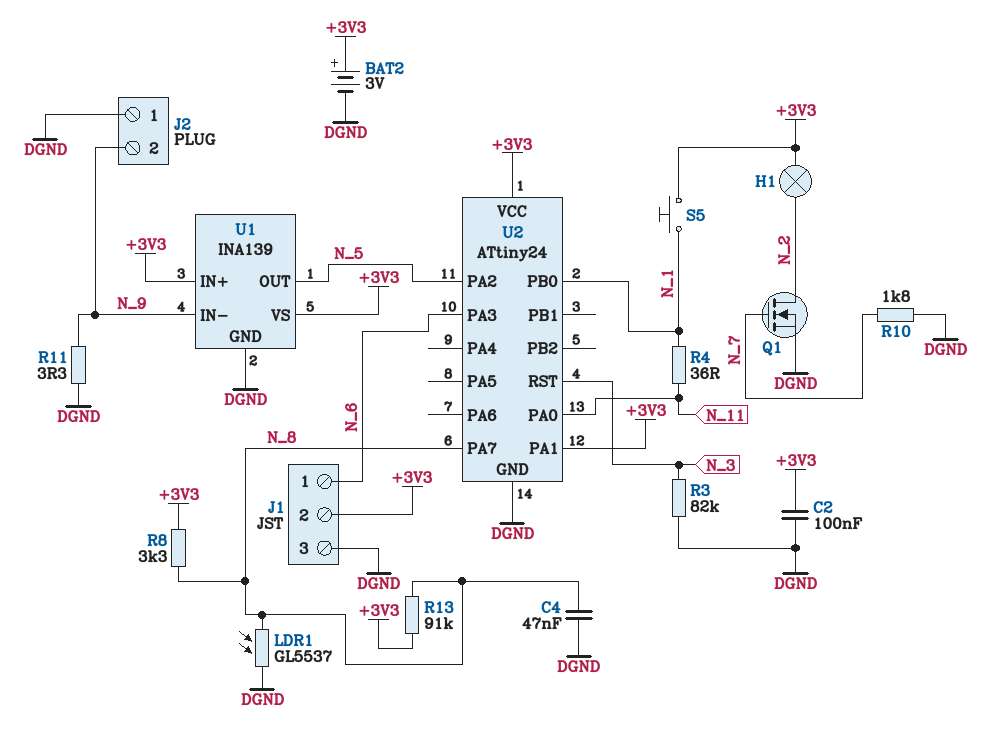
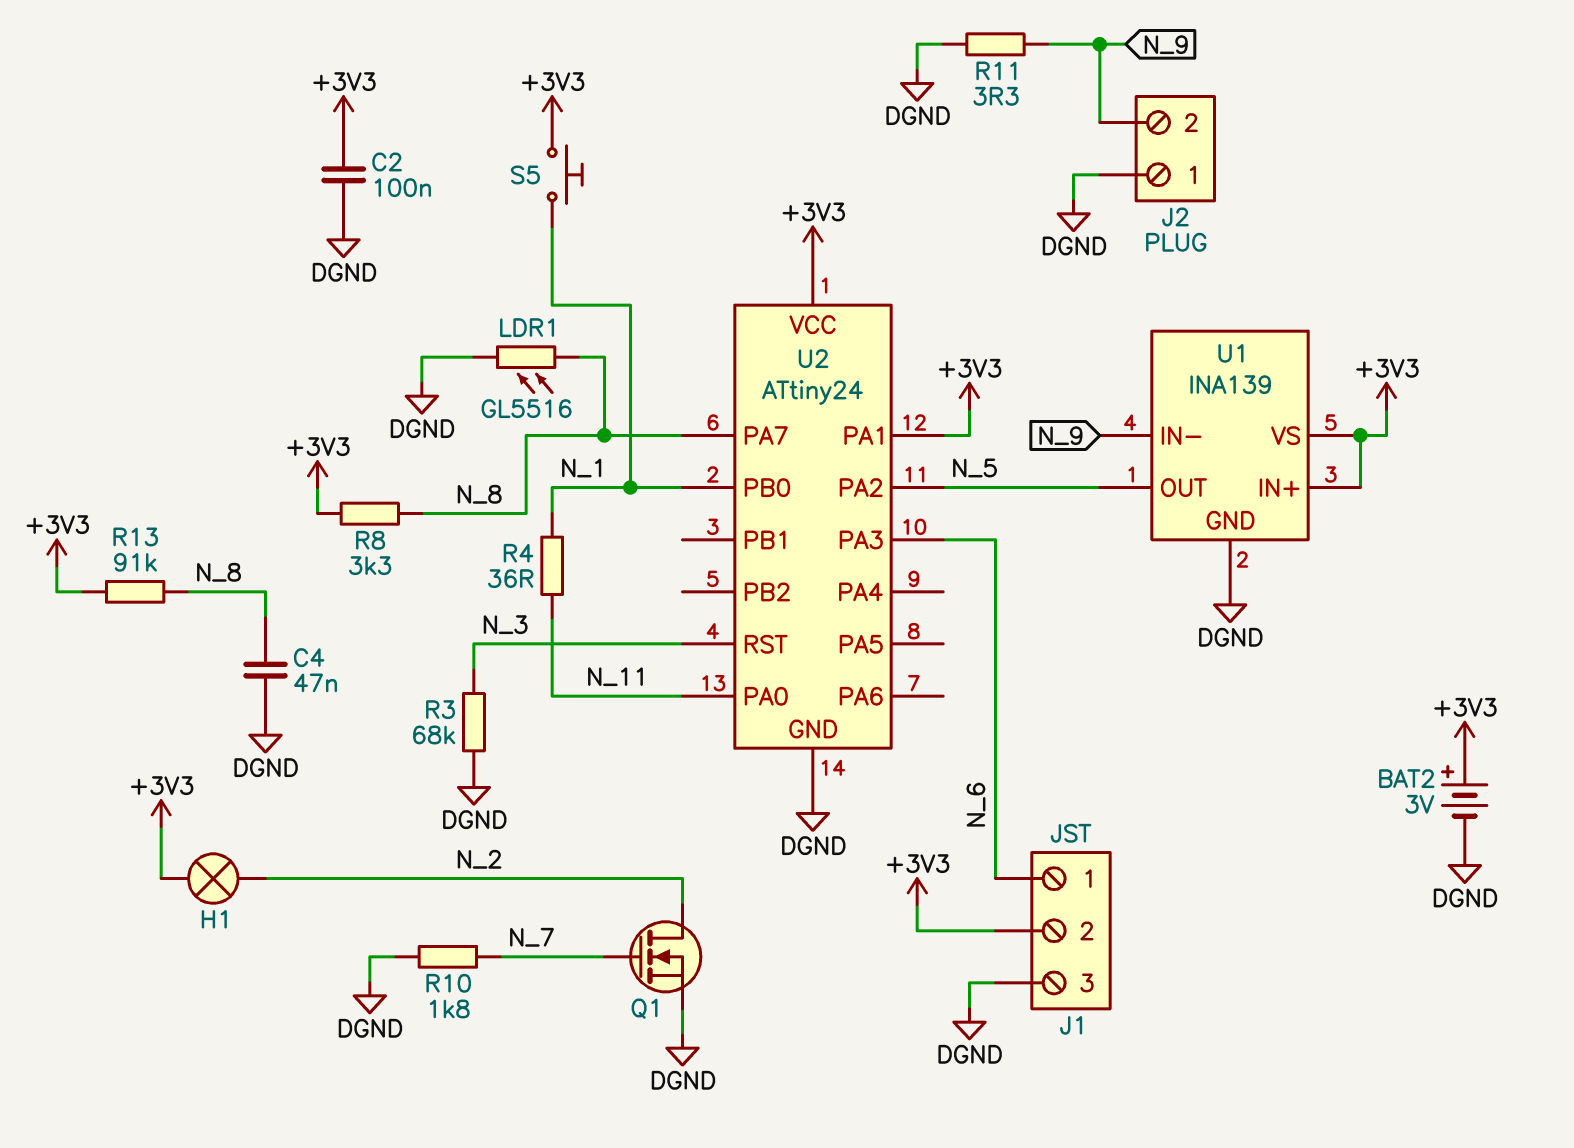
LDR1: GL5537 (DGND, N_8) -> GL5516 (DGND, N_8)
R3: 82k (DGND, N_3) -> 68k (DGND, N_3)

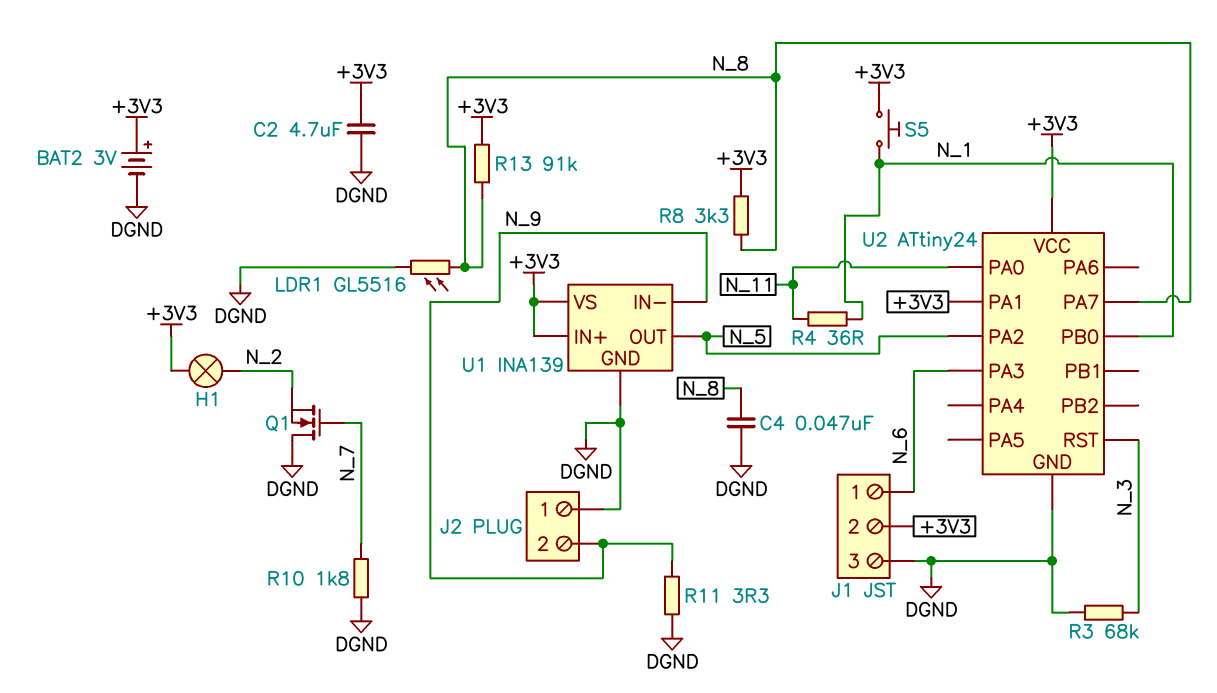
C2: 100nF (+3V3, DGND) -> 4.7uF (+3V3, DGND)
Q1: NMOS (G N_7, D N_2, S DGND) -> NMOS (G N_7, D DGND, S N_2)

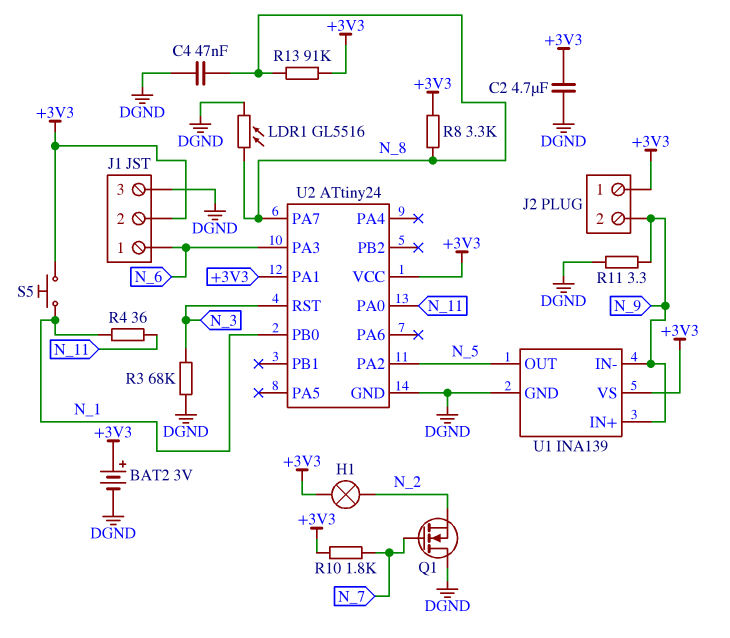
J2 pin 1: DGND -> +3V3
R10: 1.8k (DGND, N_7) -> 1.8k (+3V3, N_7)
U1 pin IN+: +3V3 -> N_9

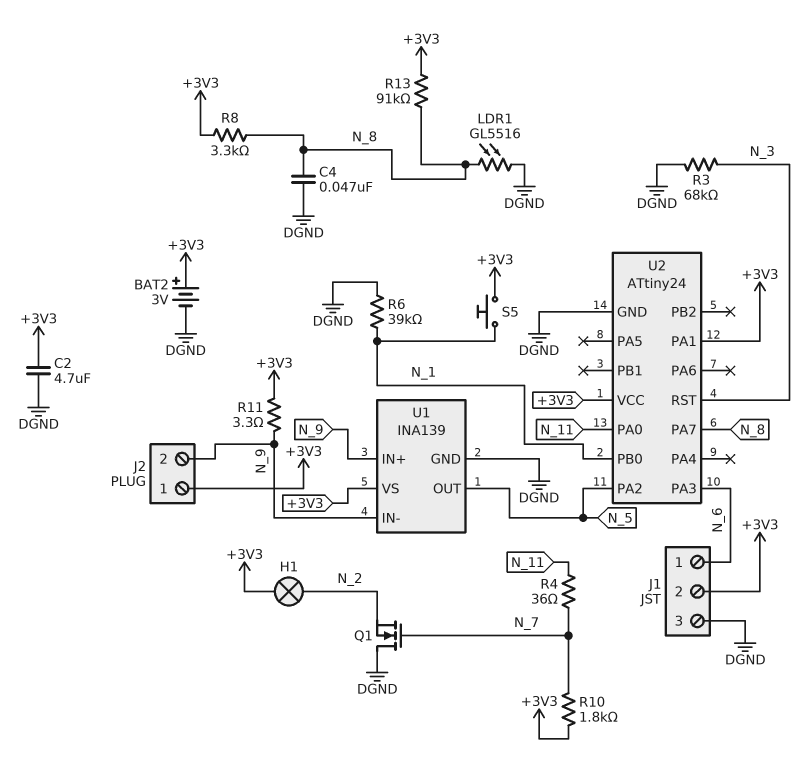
R4: 36 (N_1, N_11) -> 36 (N_7, N_11)
R6: none -> 39k (DGND, N_1)
R11: 3.3 (DGND, N_9) -> 3.3 (+3V3, N_9)

